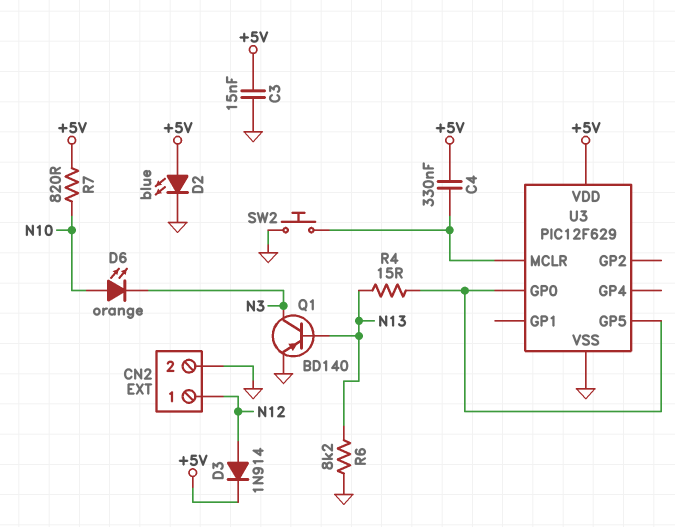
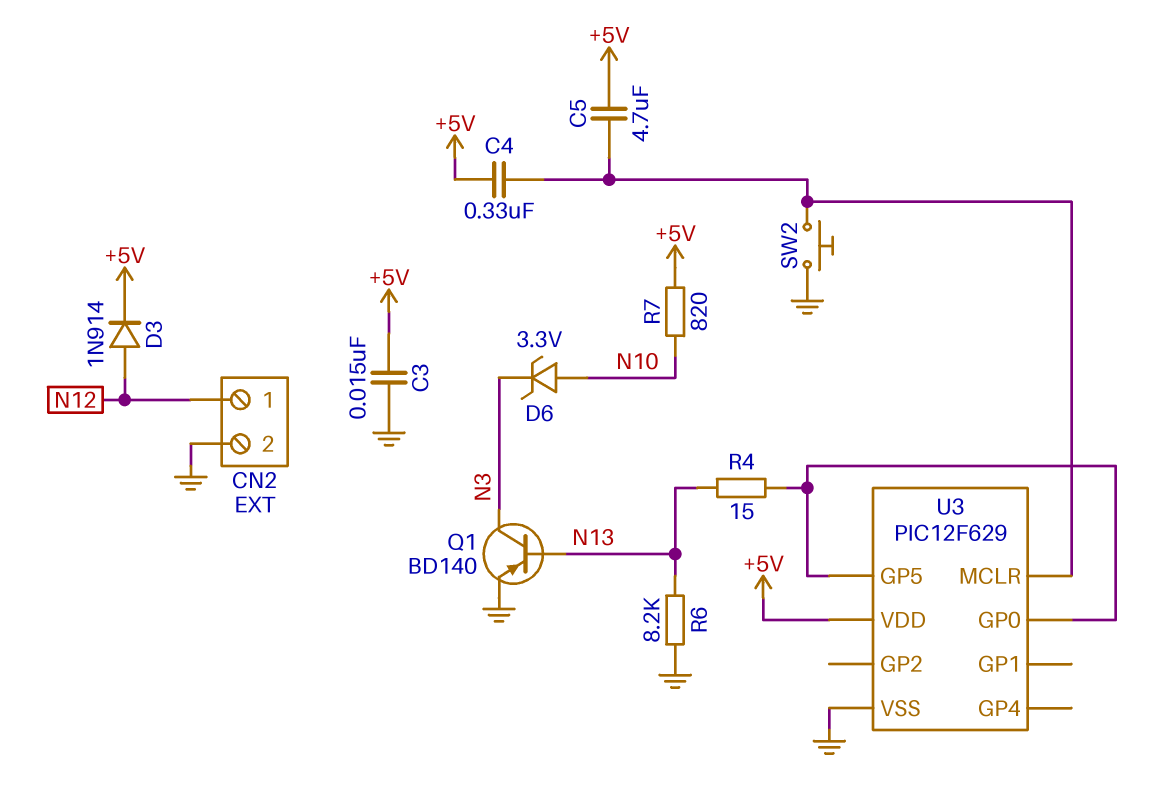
C5: none -> 4.7uF (+5V, U3/MCLR)
D2: LED blue (A +5V, K GND) -> none
D6: LED orange (A N10, K N3) -> zener 3.3V (A N10, K N3)

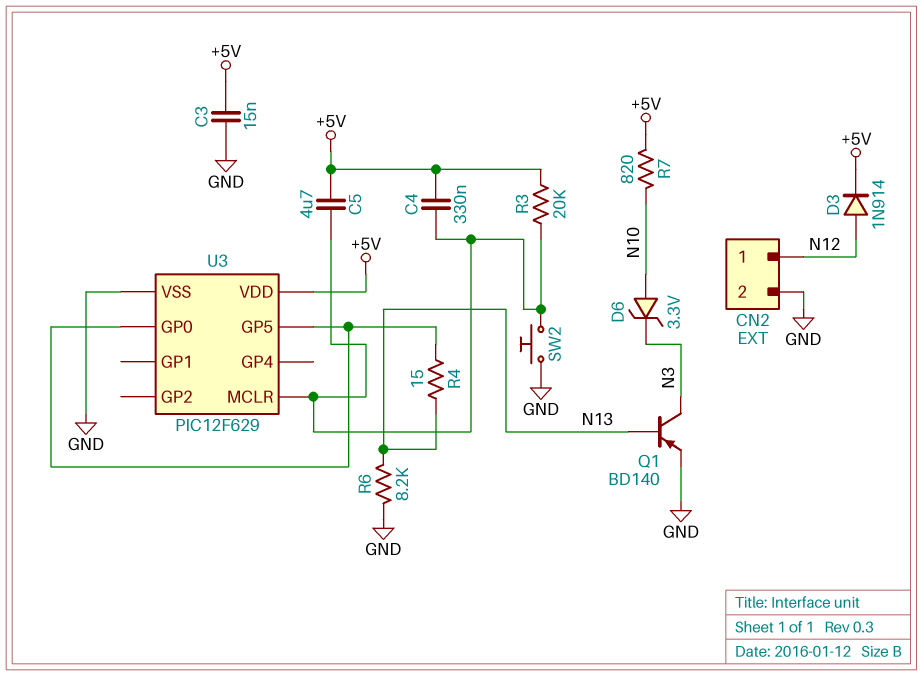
R3: none -> 20k (+5V, U3/MCLR)

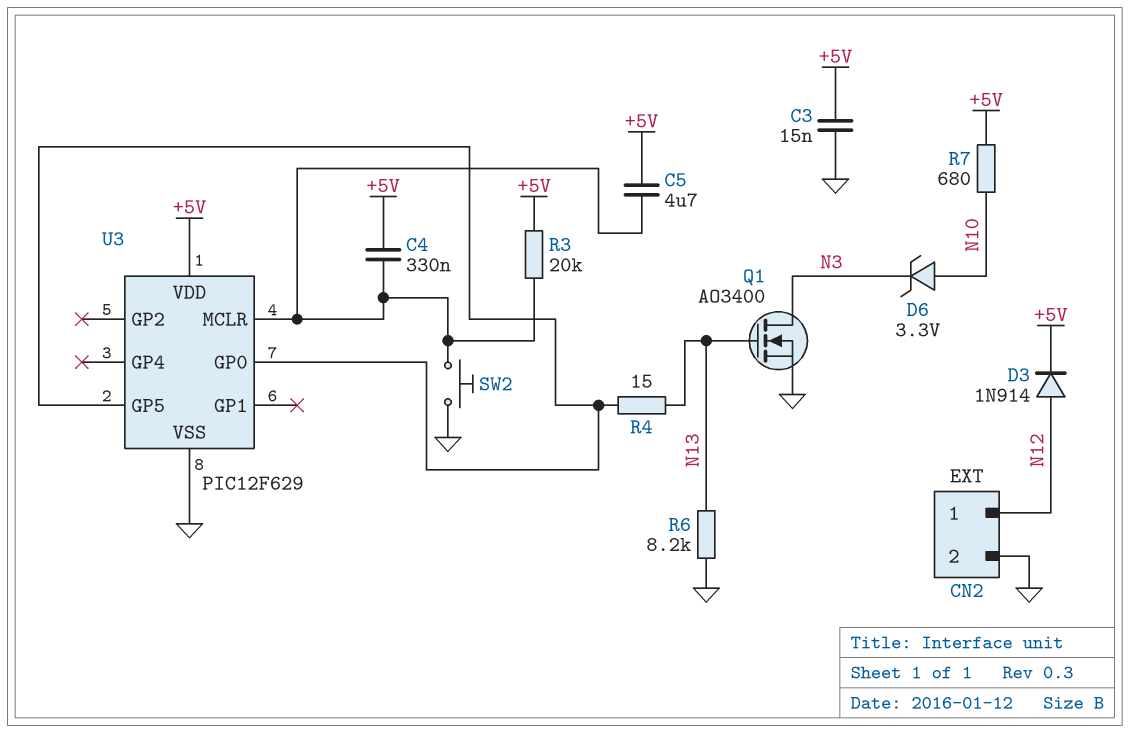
Q1: PNP BD140 (B N13, C N3, E GND) -> NMOS AO3400 (G N13, D N3, S GND)
R7: 820 (+5V, N10) -> 680 (+5V, N10)

